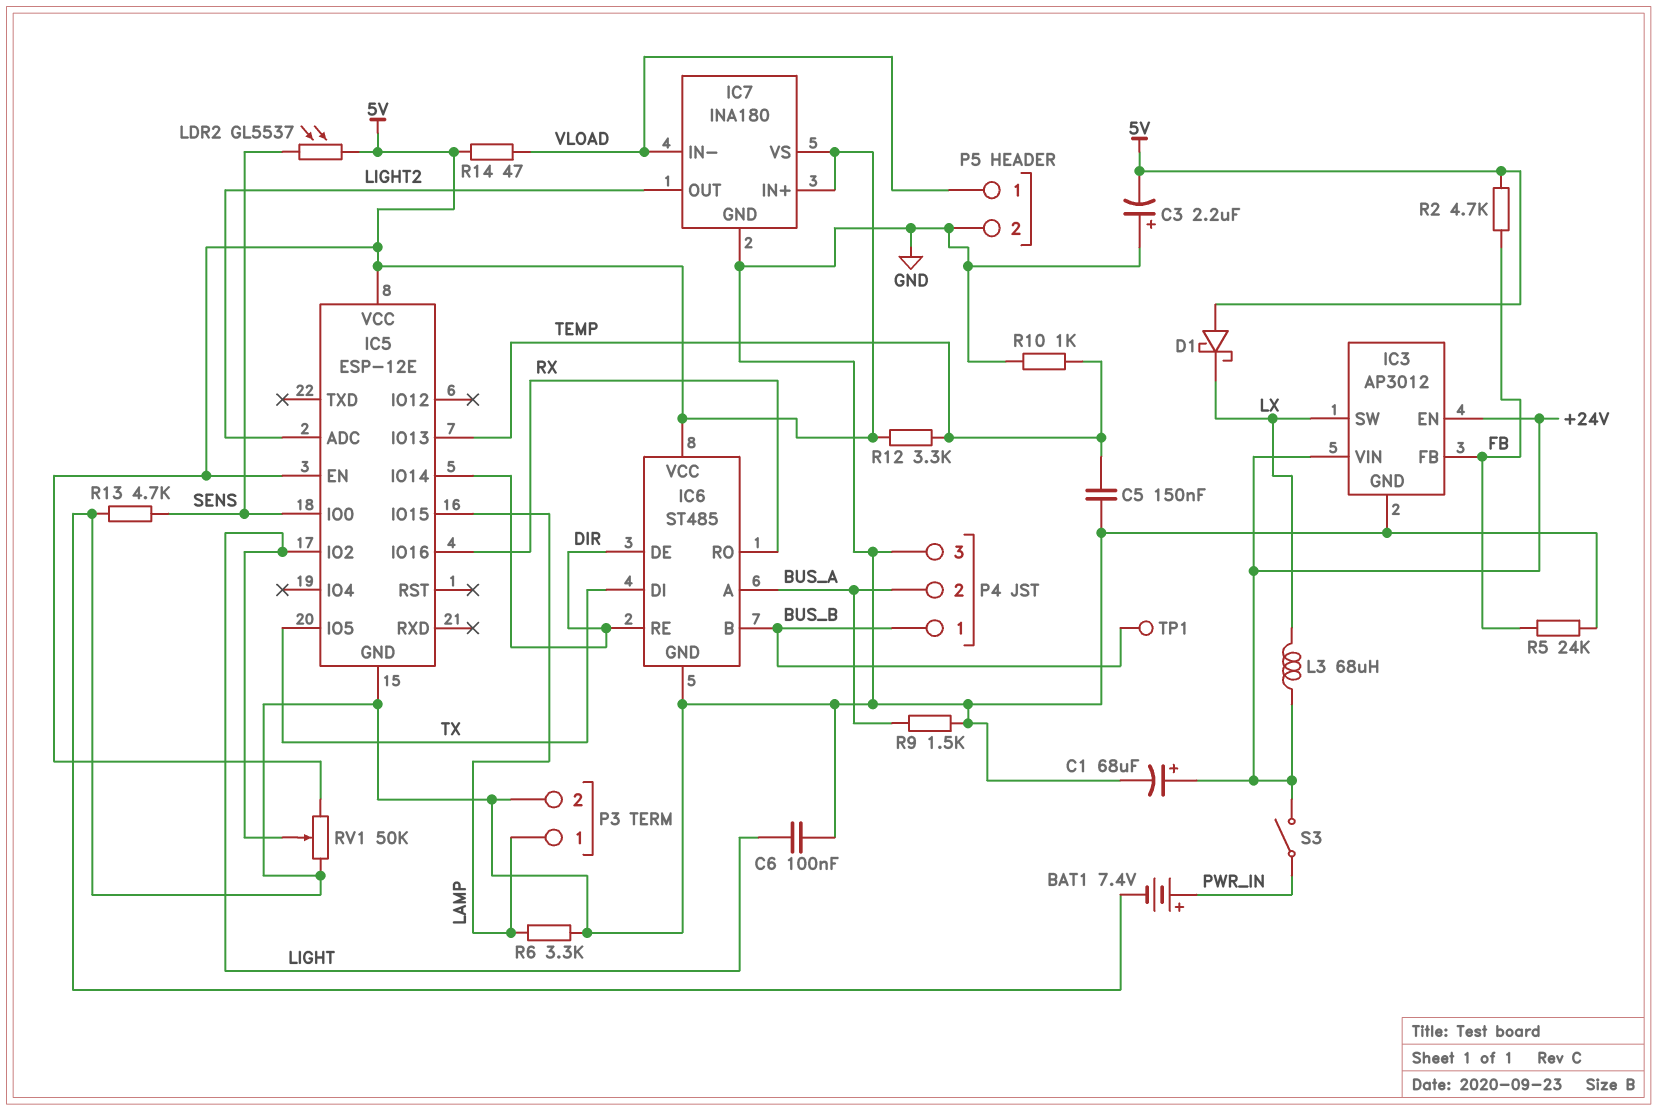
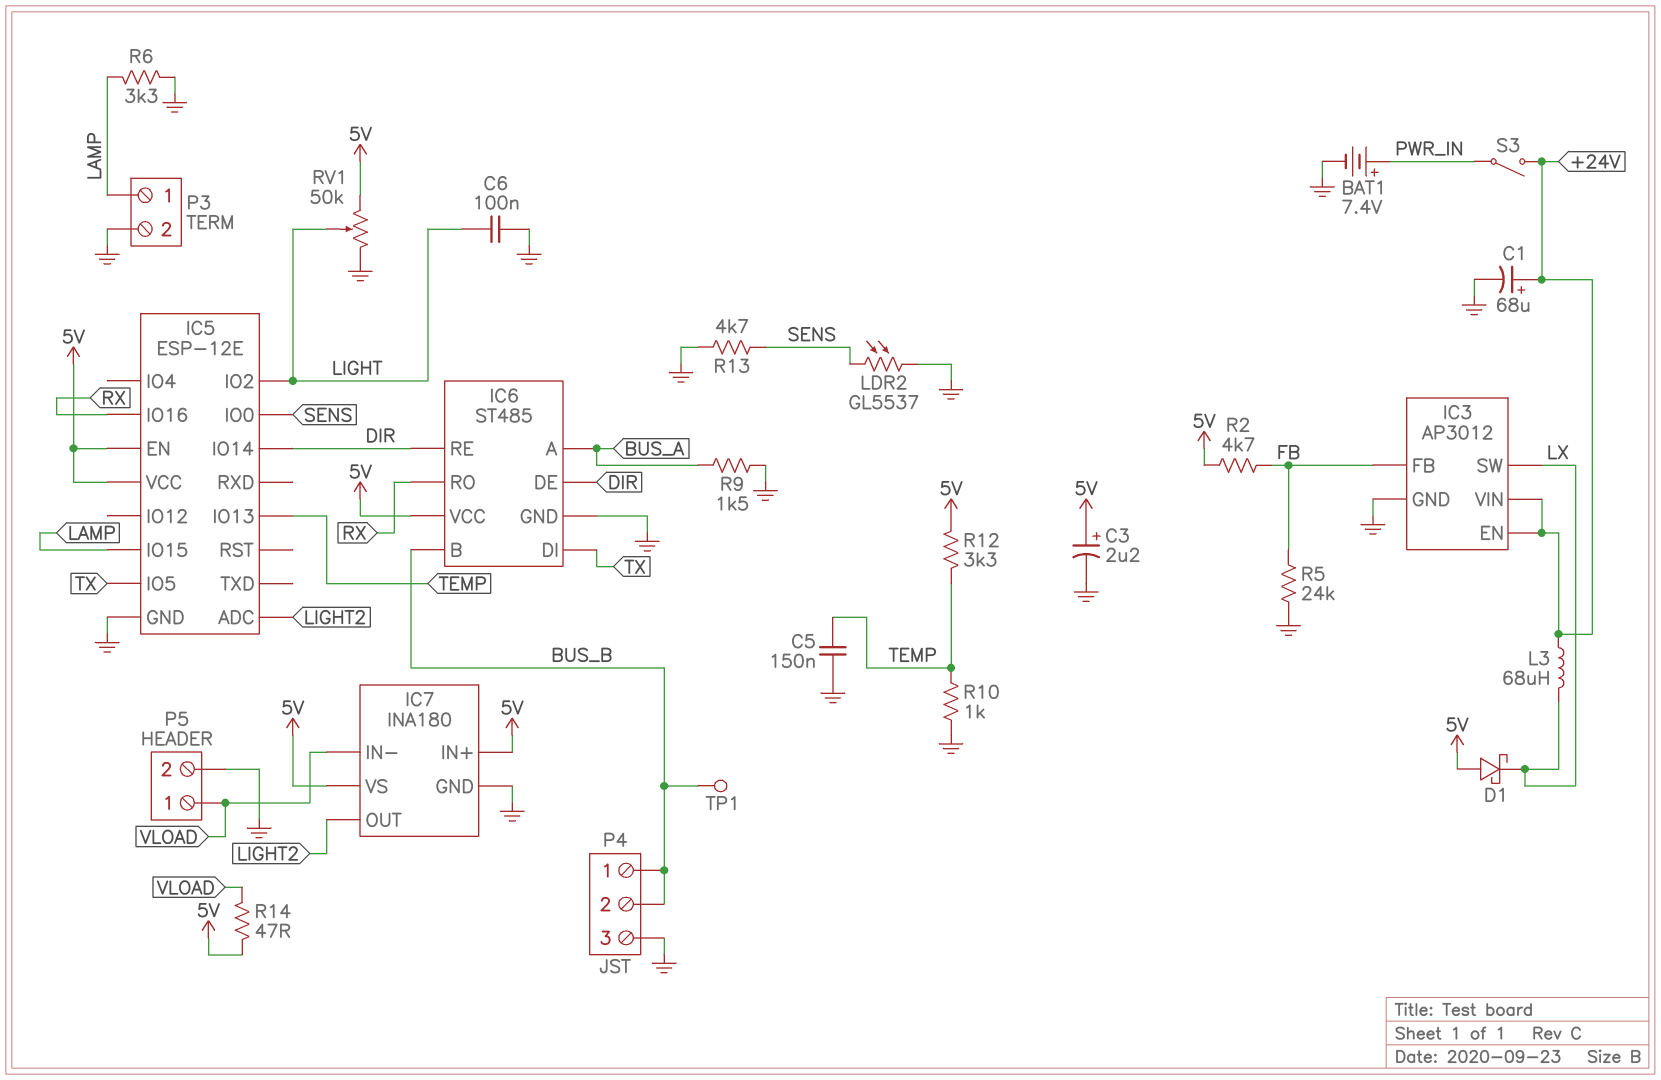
C3: 2.2uF (plus GND, minus 5V) -> 2.2uF (plus 5V, minus GND)
LDR2: GL5537 (5V, SENS) -> GL5537 (GND, SENS)
P4 pin 2: BUS_A -> BUS_B

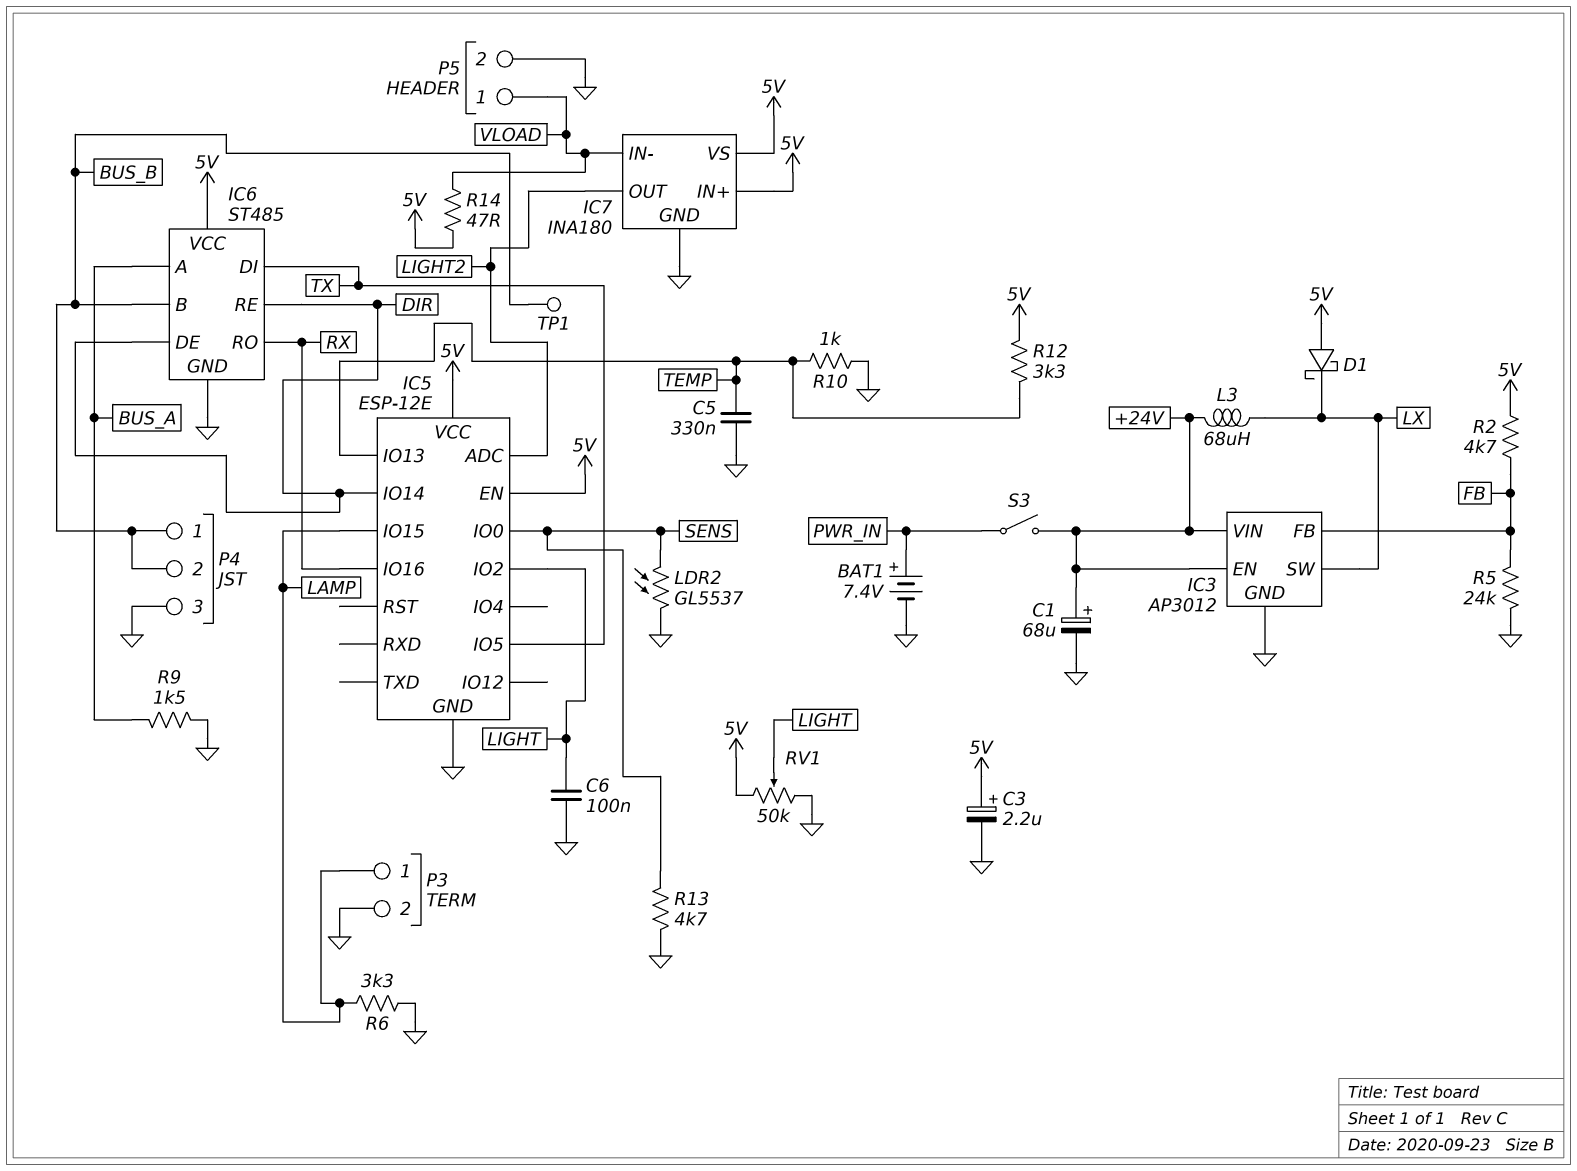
C5: 150nF (GND, TEMP) -> 330nF (GND, TEMP)

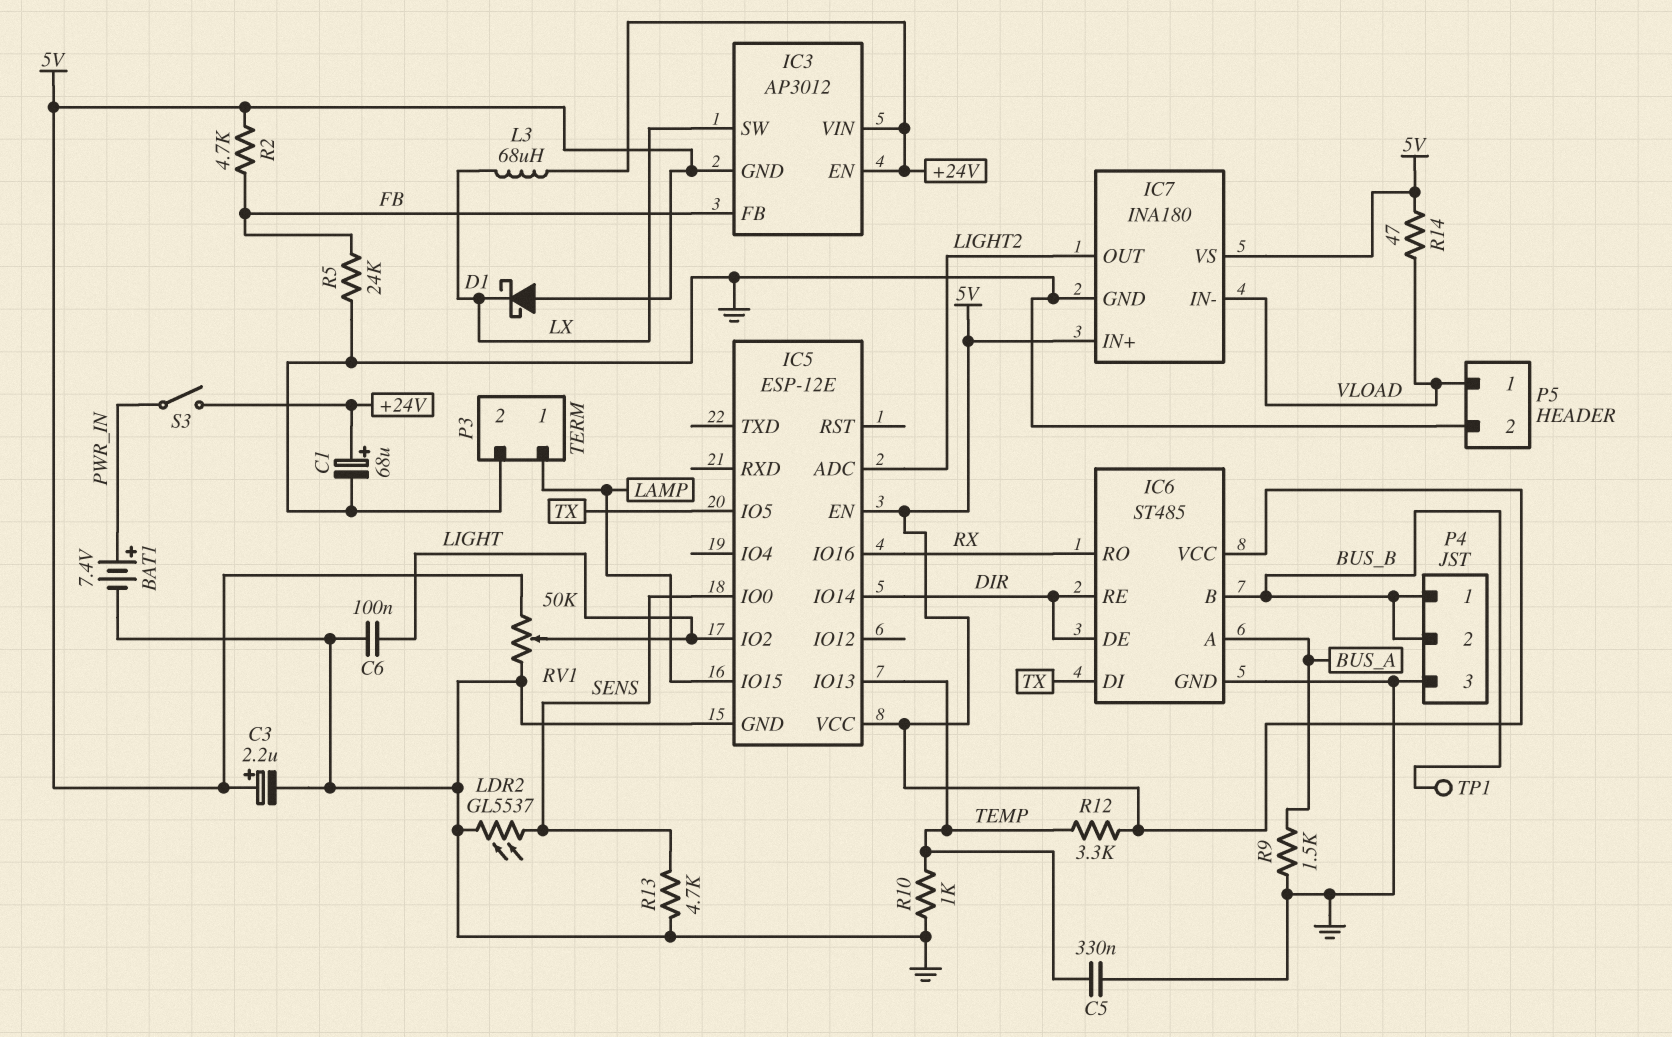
IC3 pin GND: GND -> 5V
R6: 3.3k (GND, LAMP) -> none

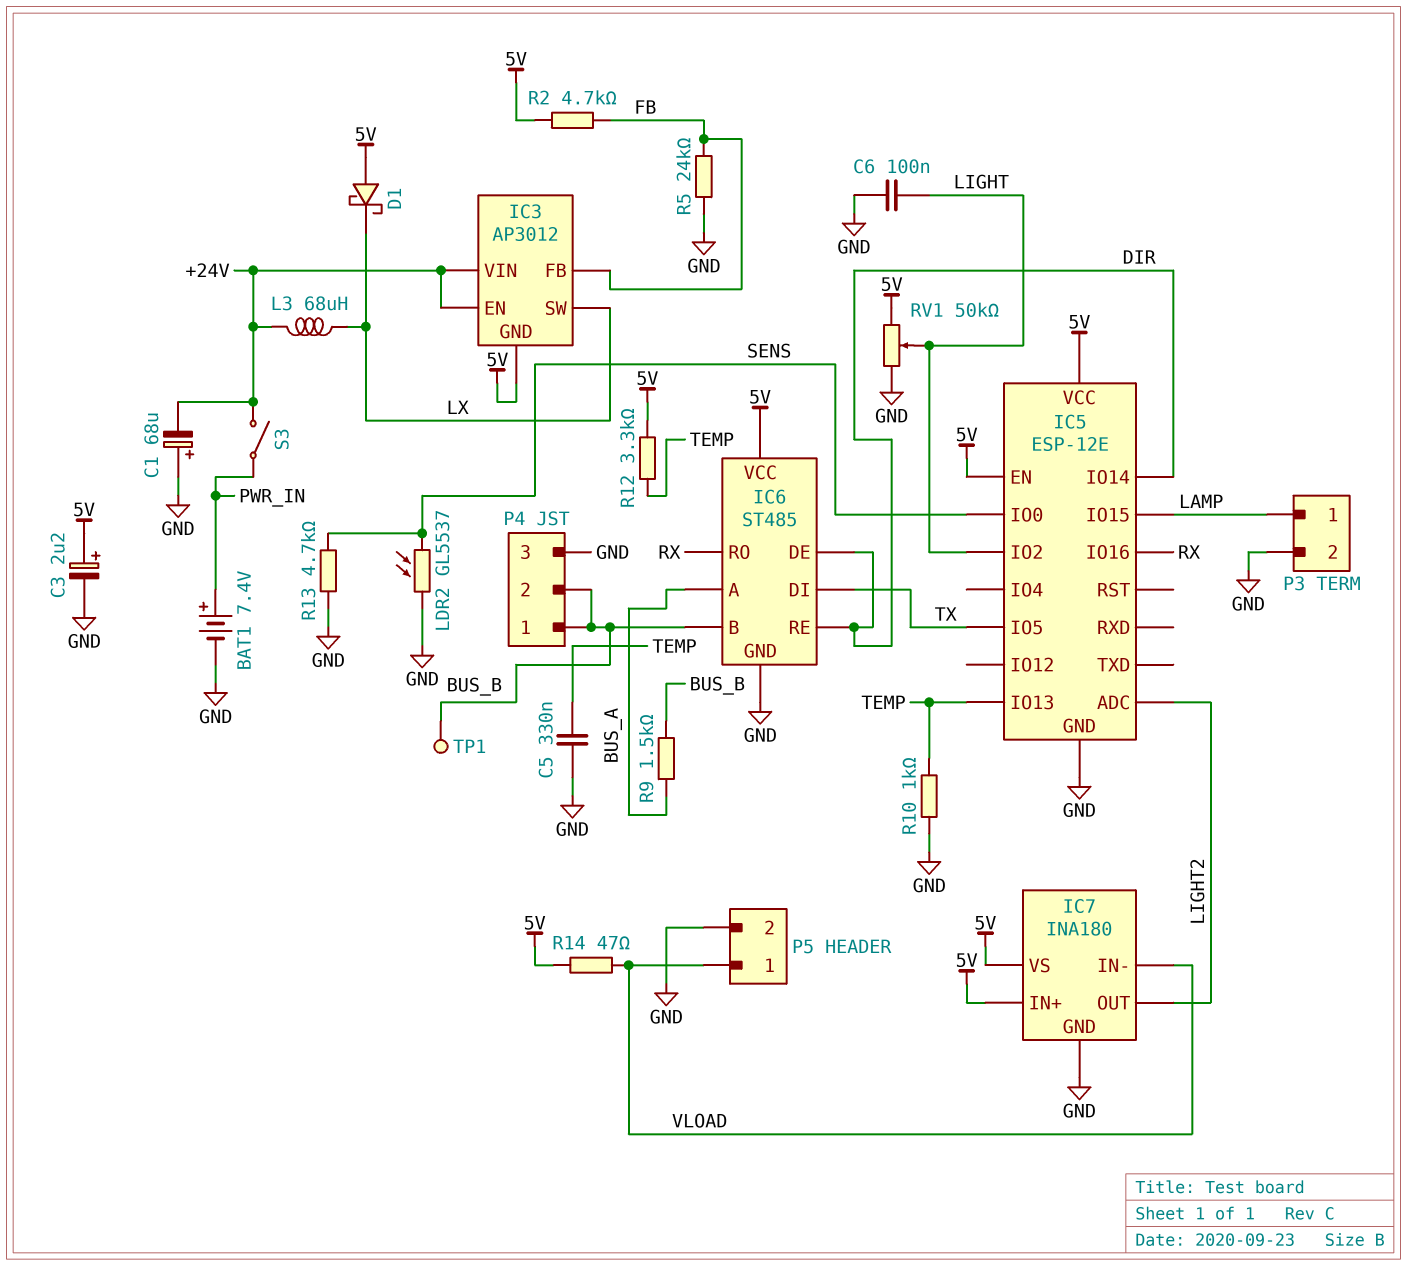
C1: 68uF (plus +24V, minus GND) -> 68uF (plus GND, minus +24V)
R9: 1.5k (BUS_A, GND) -> 1.5k (BUS_A, BUS_B)

